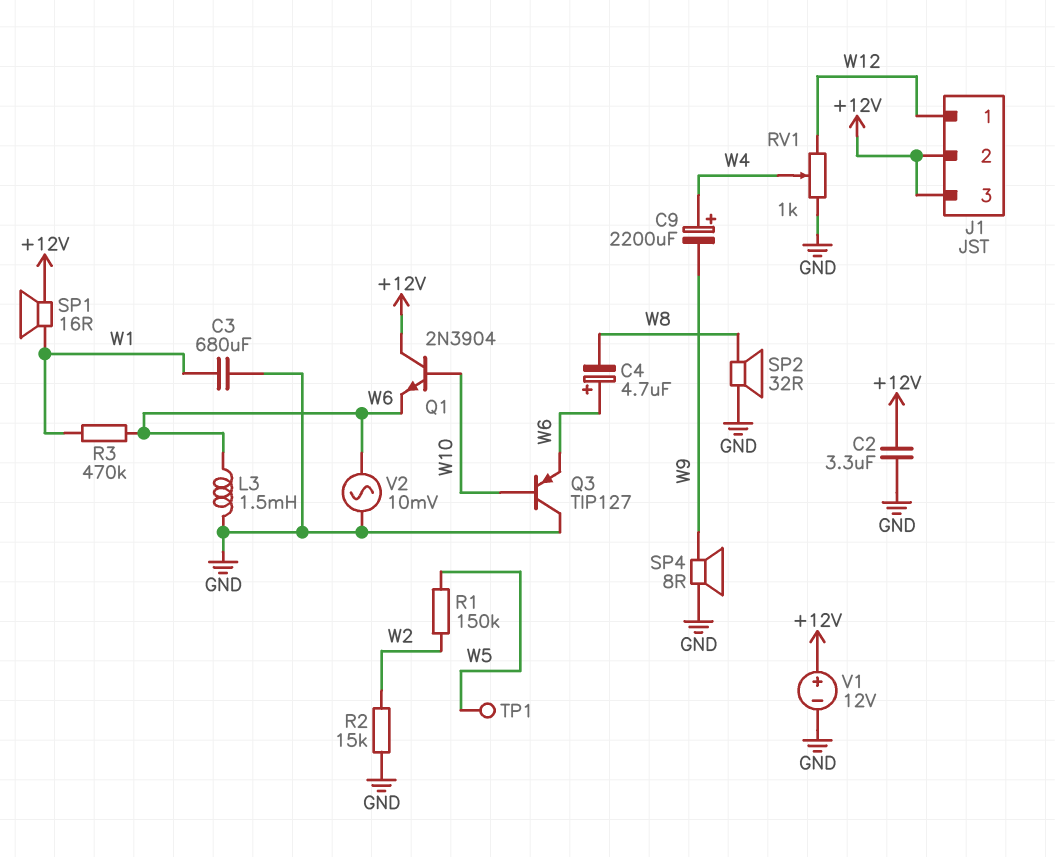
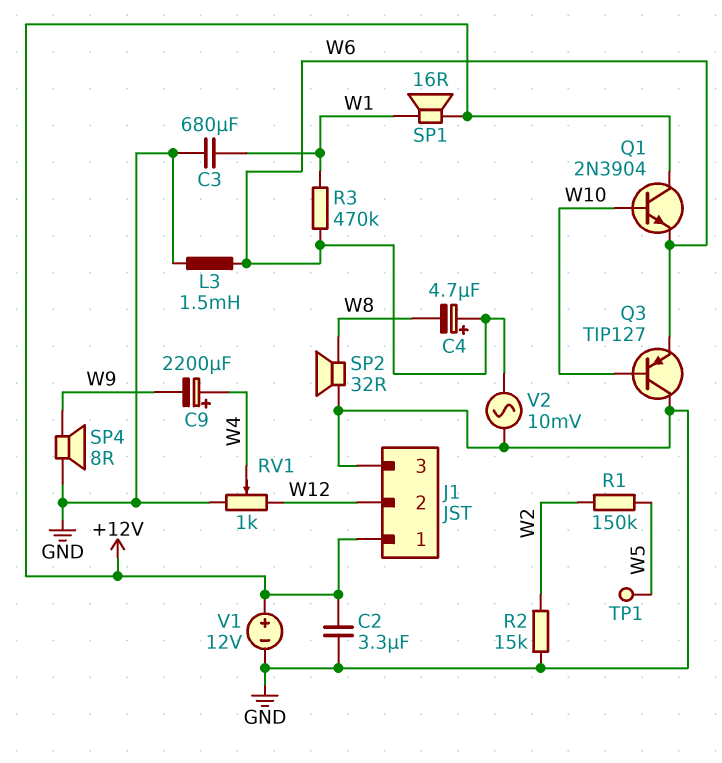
J1 pin 1: W12 -> +12V
J1 pin 2: +12V -> W12
J1 pin 3: +12V -> GND

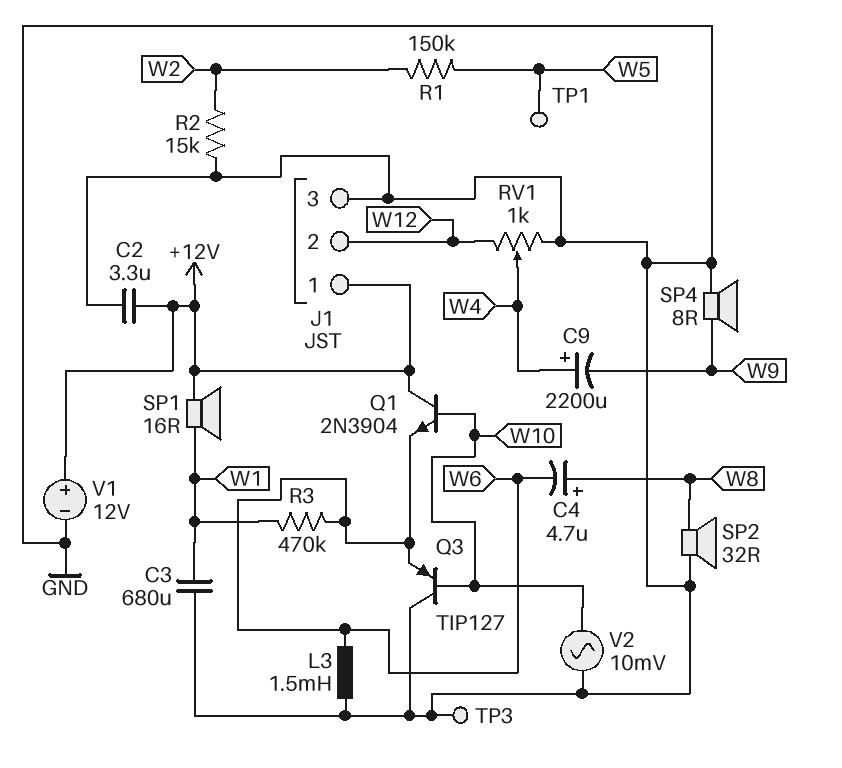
C4: 4.7uF (plus W6, minus W8) -> 4.7uF (plus W8, minus W6)
TP3: none -> test point (GND)
V2: AC 10mV (GND, W6) -> AC 10mV (GND, W10)

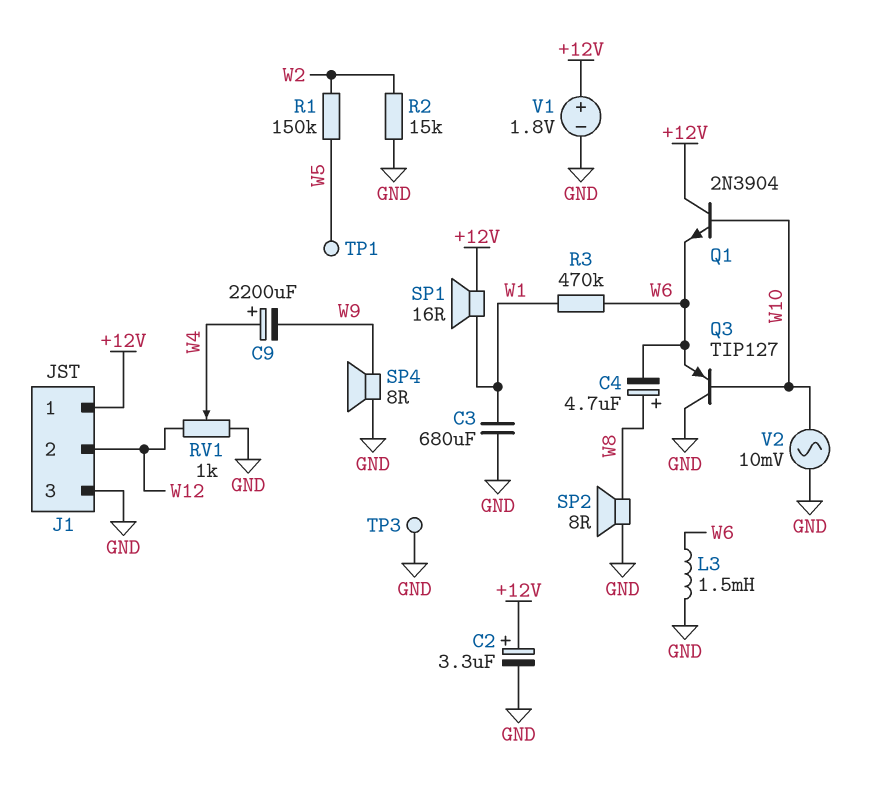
C2: 3.3uF (+12V, GND) -> 3.3uF (plus +12V, minus GND)
SP2: speaker 32R (GND, W8) -> speaker 8R (GND, W8)
V1: 12V (plus +12V, minus GND) -> 1.8V (plus +12V, minus GND)

